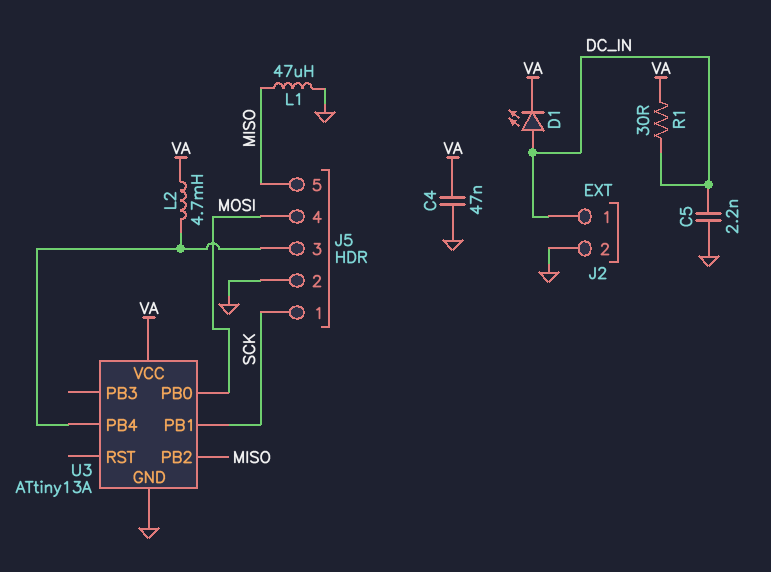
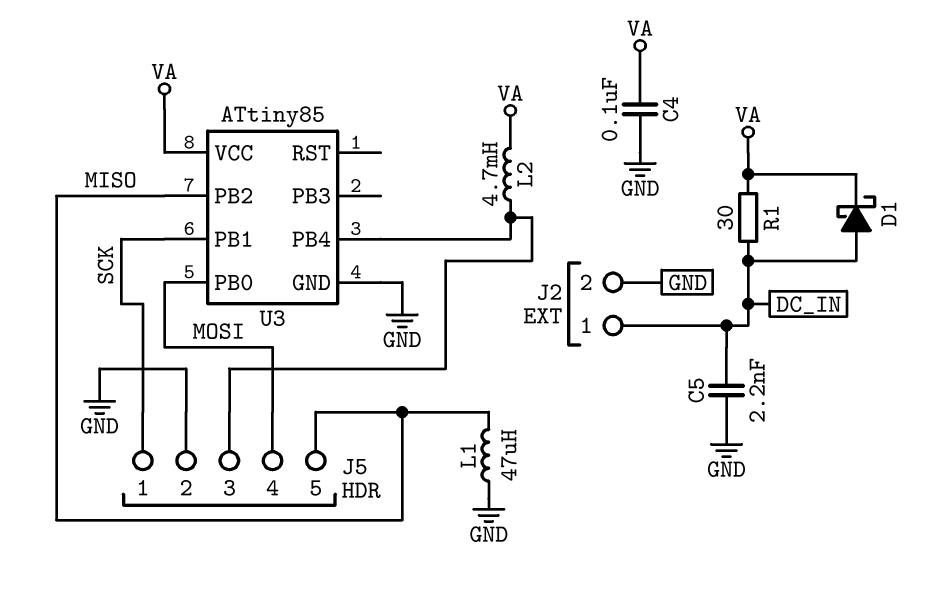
C4: 47nF (GND, VA) -> 100nF (GND, VA)
D1: LED (A DC_IN, K VA) -> schottky (A DC_IN, K VA)
U3: ATtiny13A -> ATtiny85

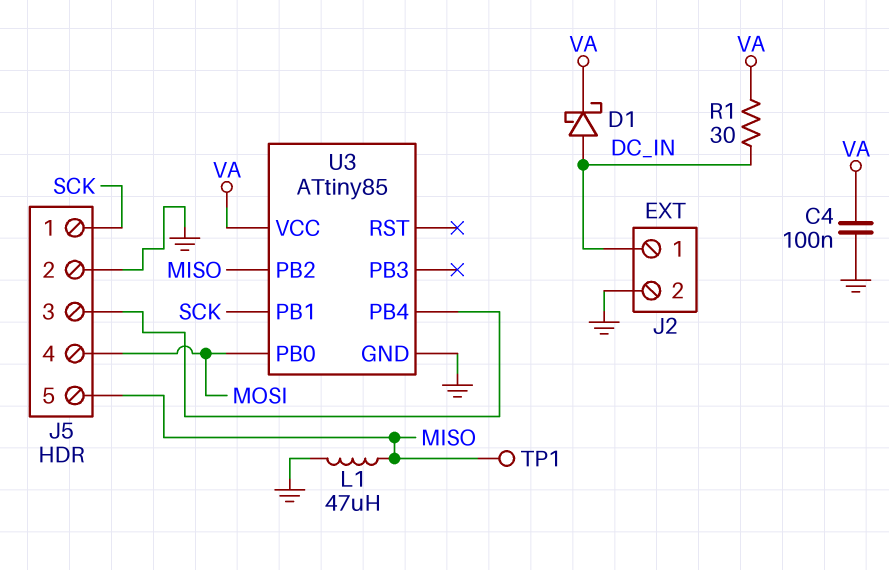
C5: 2.2nF (DC_IN, GND) -> none
L2: 4.7mH (J5/3, VA) -> none
TP1: none -> test point (MISO)

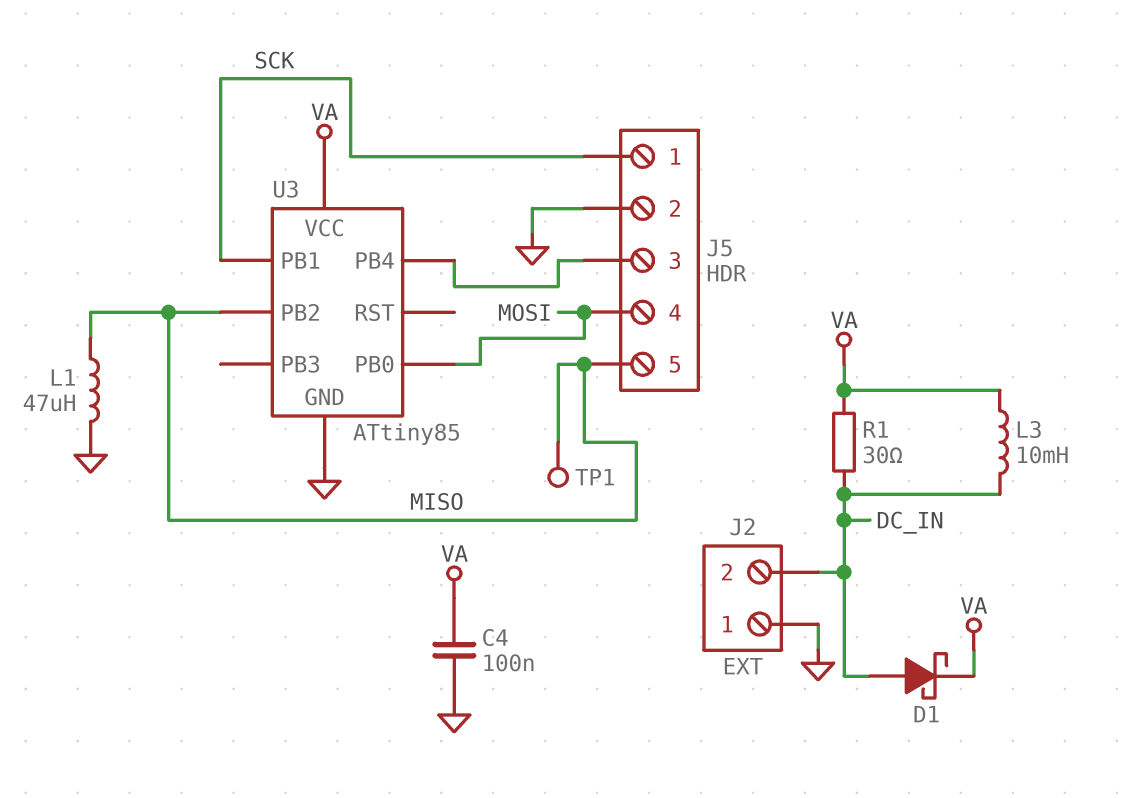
J2 pin 1: DC_IN -> GND
J2 pin 2: GND -> DC_IN
L3: none -> 10mH (DC_IN, VA)

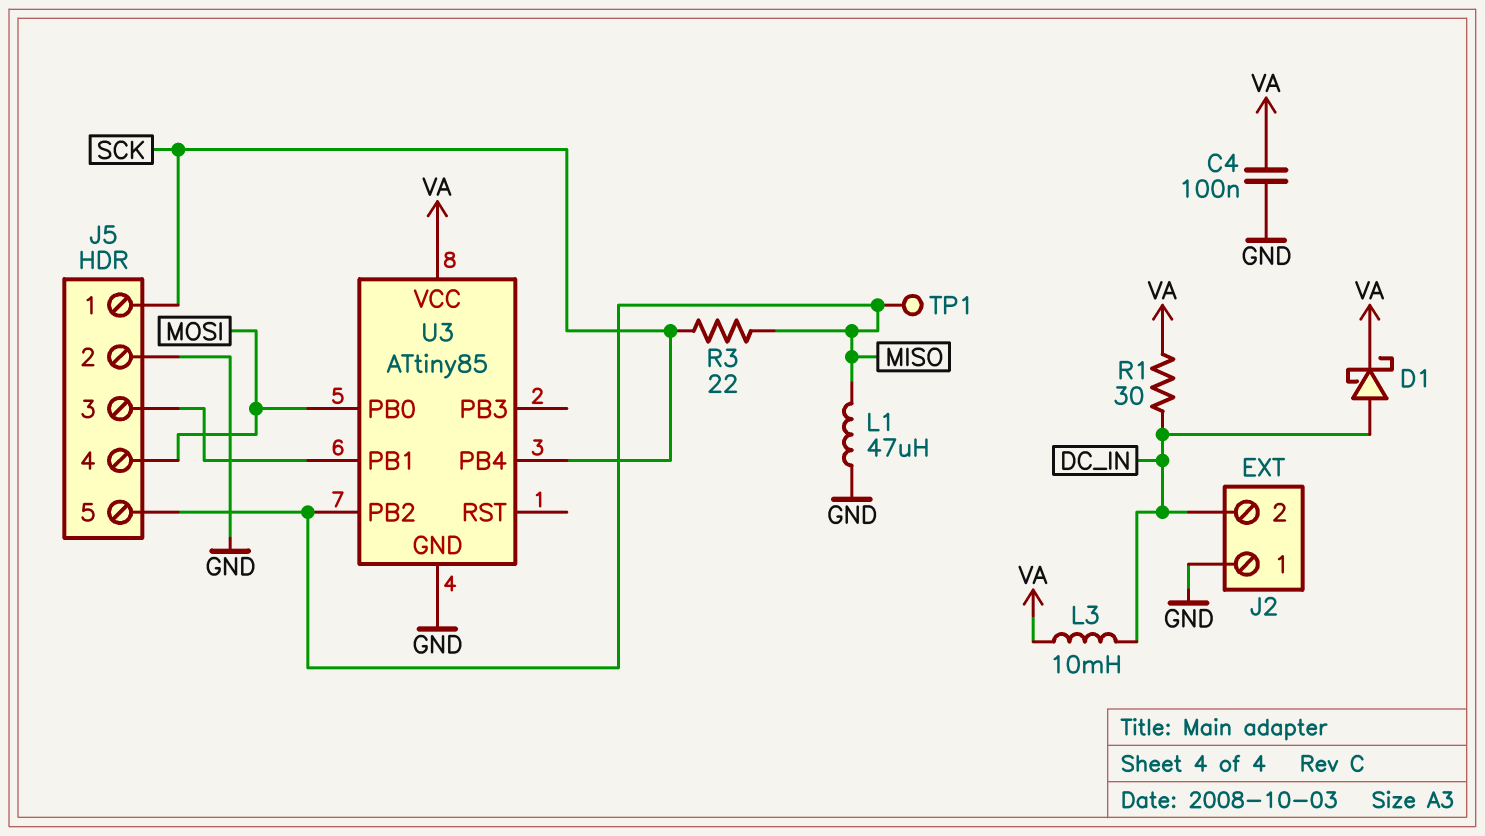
R3: none -> 22 (MISO, SCK)
U3 pin PB1: SCK -> J5/3
U3 pin PB4: J5/3 -> SCK

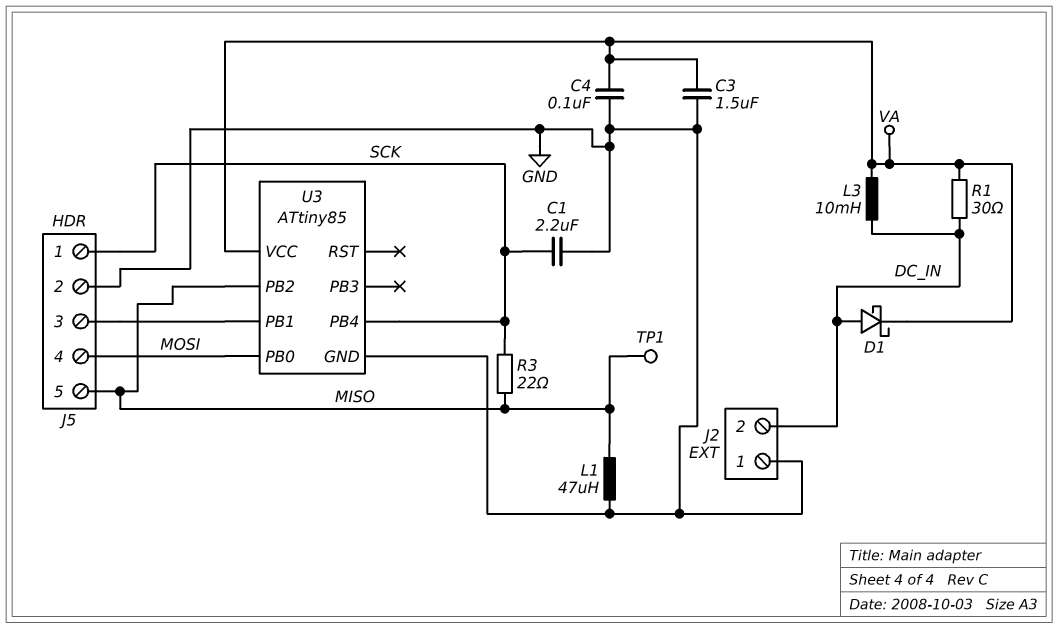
C1: none -> 2.2uF (GND, SCK)
C3: none -> 1.5uF (GND, VA)

